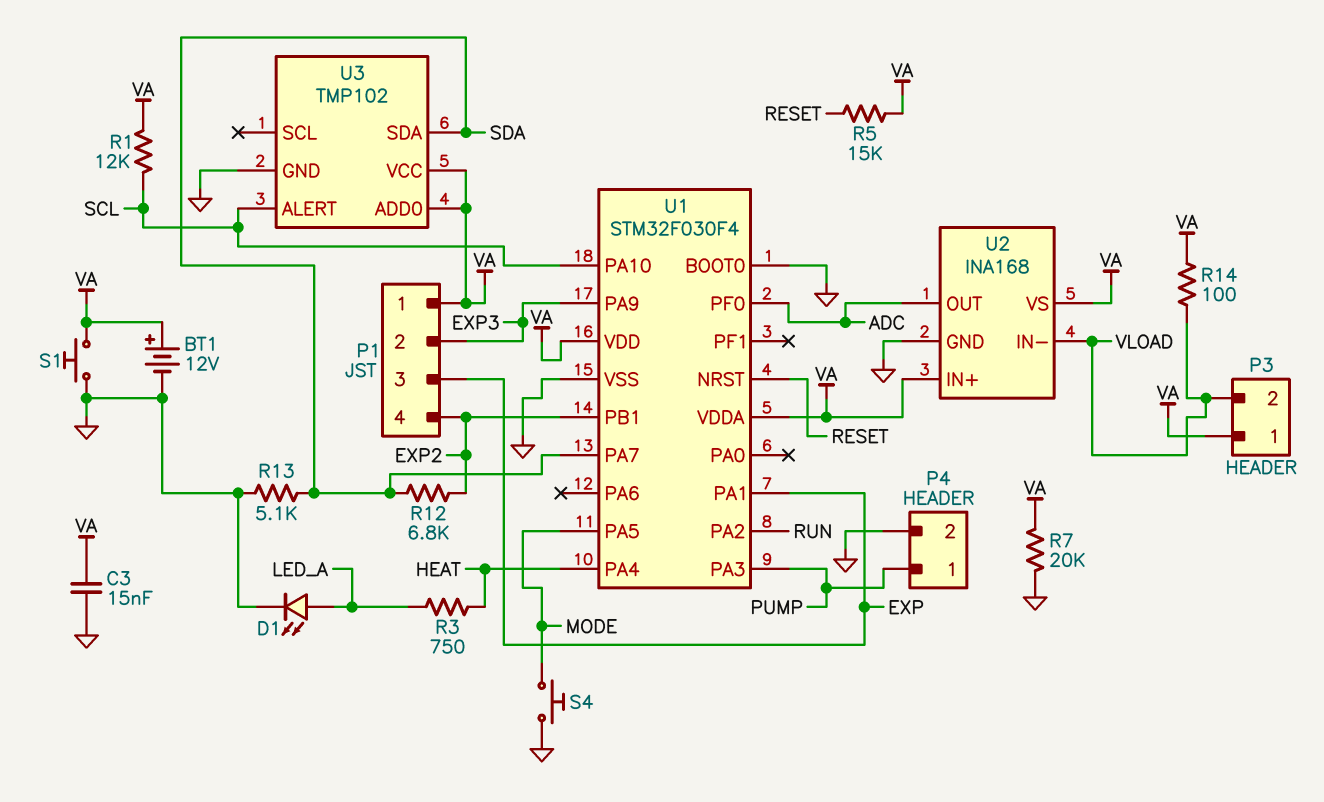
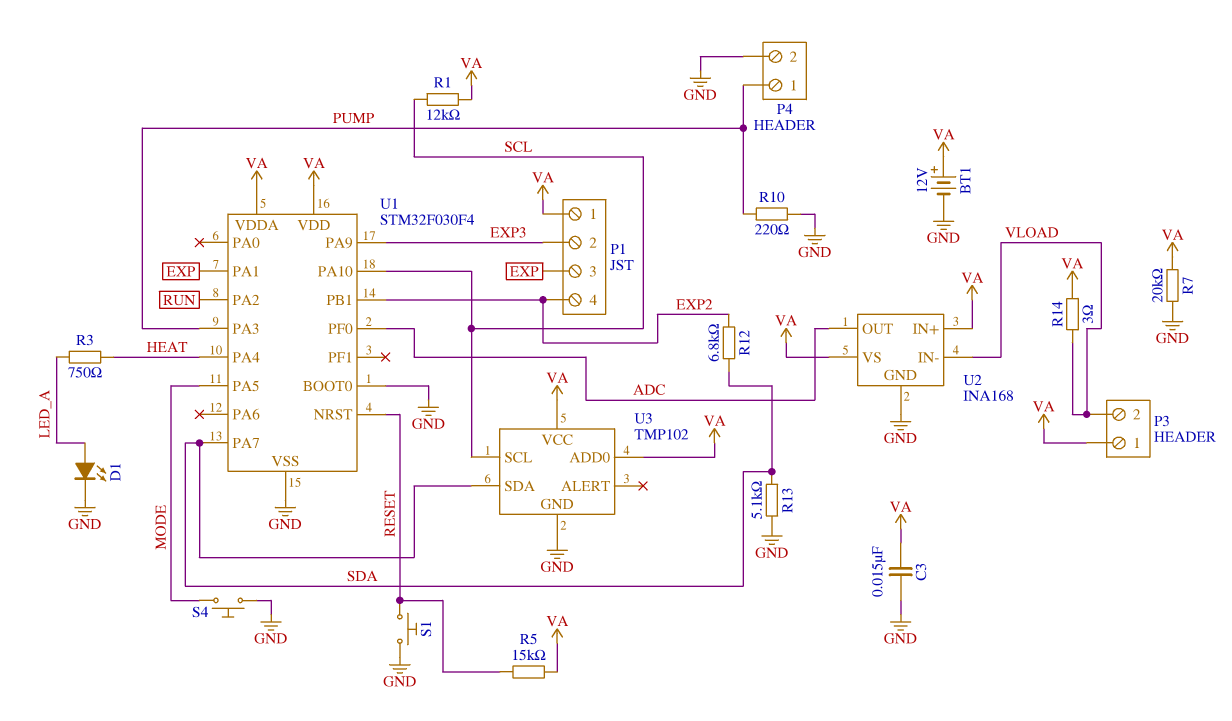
R10: none -> 220 (GND, PUMP)
R14: 100 (VA, VLOAD) -> 3 (VA, VLOAD)
S1: button (GND, VA) -> button (GND, RESET)
U3 pin ALERT: SCL -> none
U3 pin SCL: none -> SCL

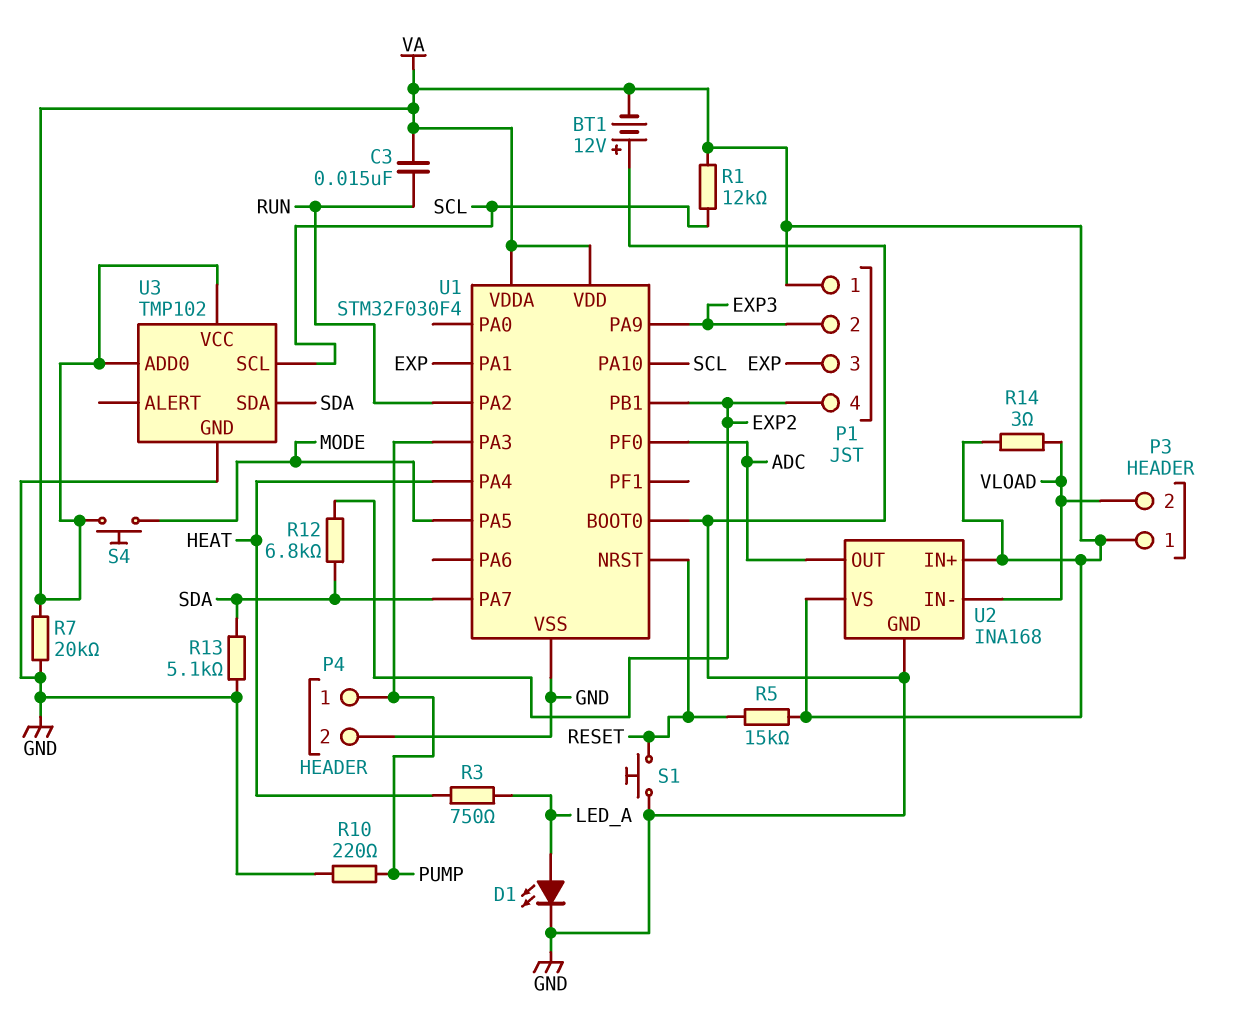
BT1: 12V (plus VA, minus GND) -> 12V (plus GND, minus VA)
C3: 15nF (GND, VA) -> 15nF (RUN, VA)
S4: button (GND, MODE) -> button (MODE, VA)

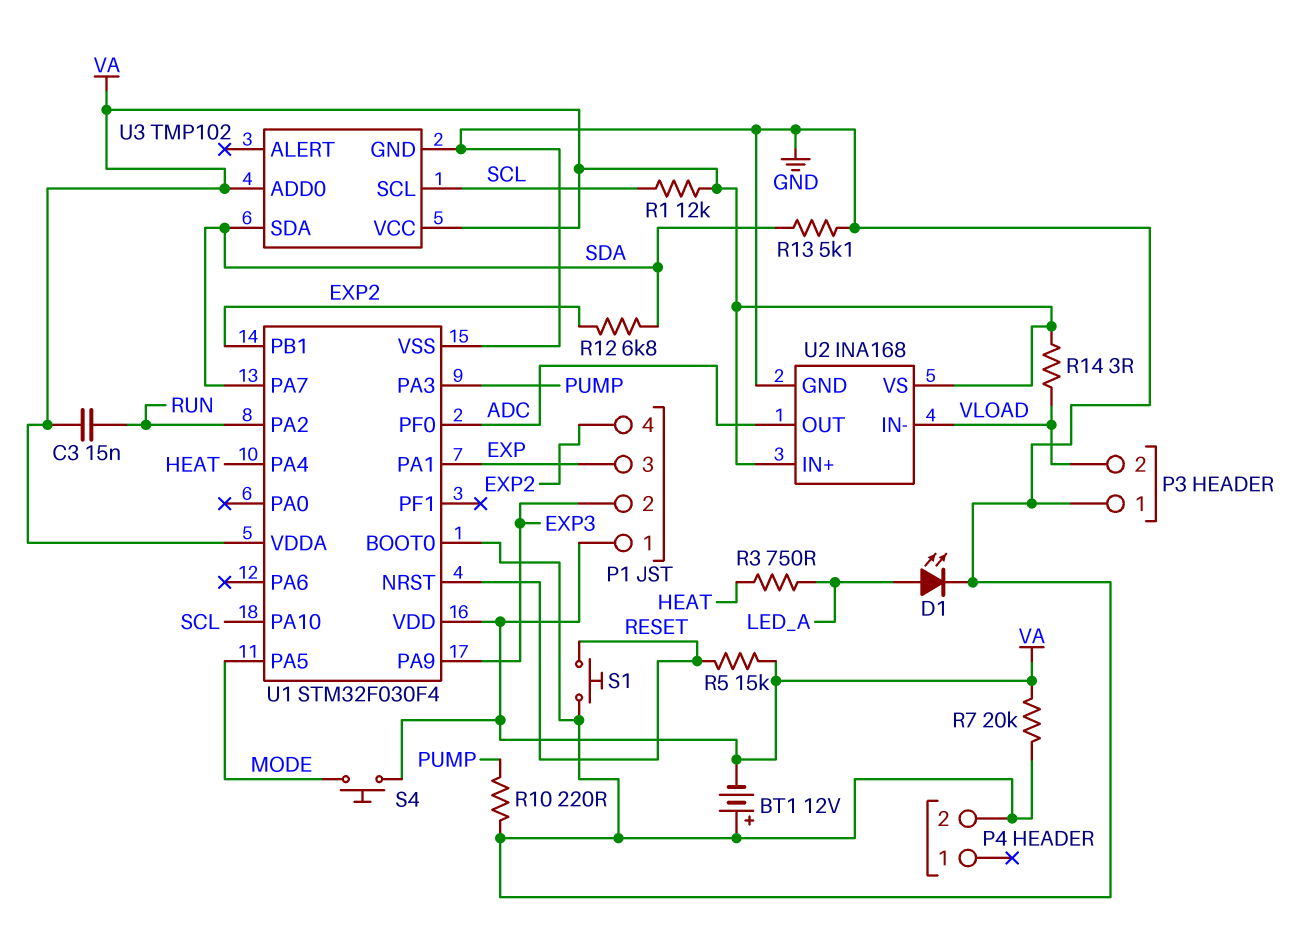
P3 pin 1: VA -> GND
P4 pin 1: PUMP -> none

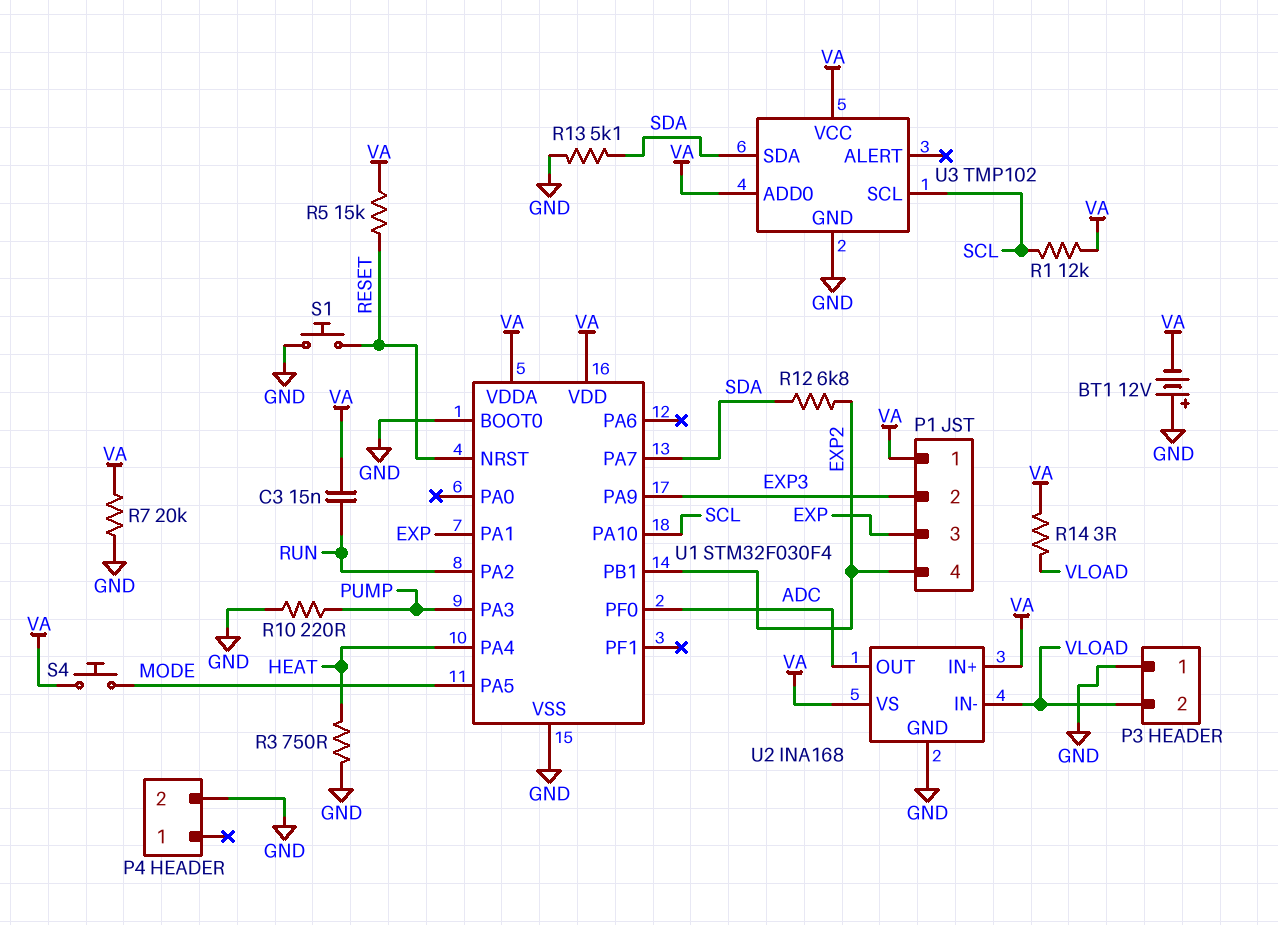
D1: LED (A LED_A, K GND) -> none
R3: 750 (HEAT, LED_A) -> 750 (GND, HEAT)

